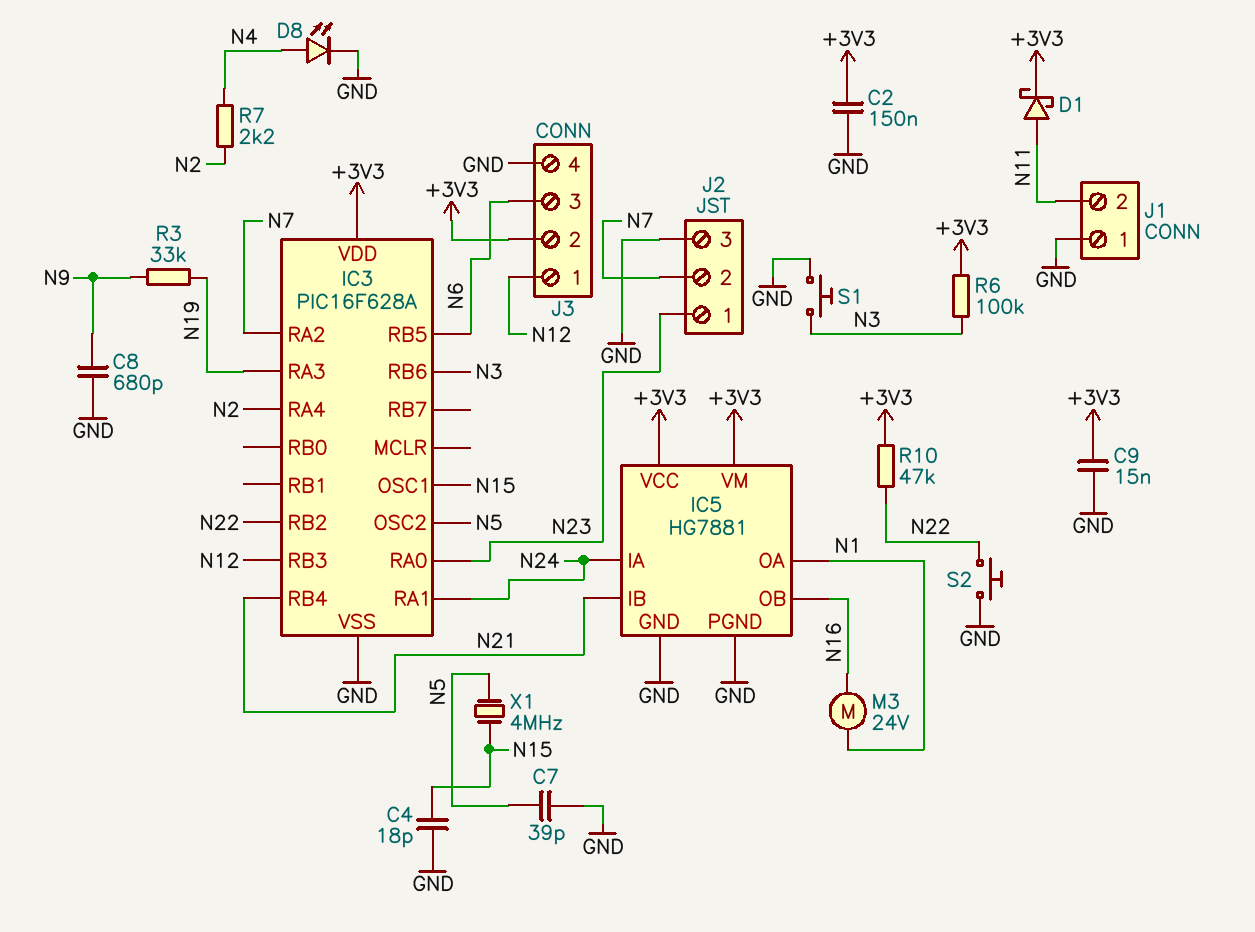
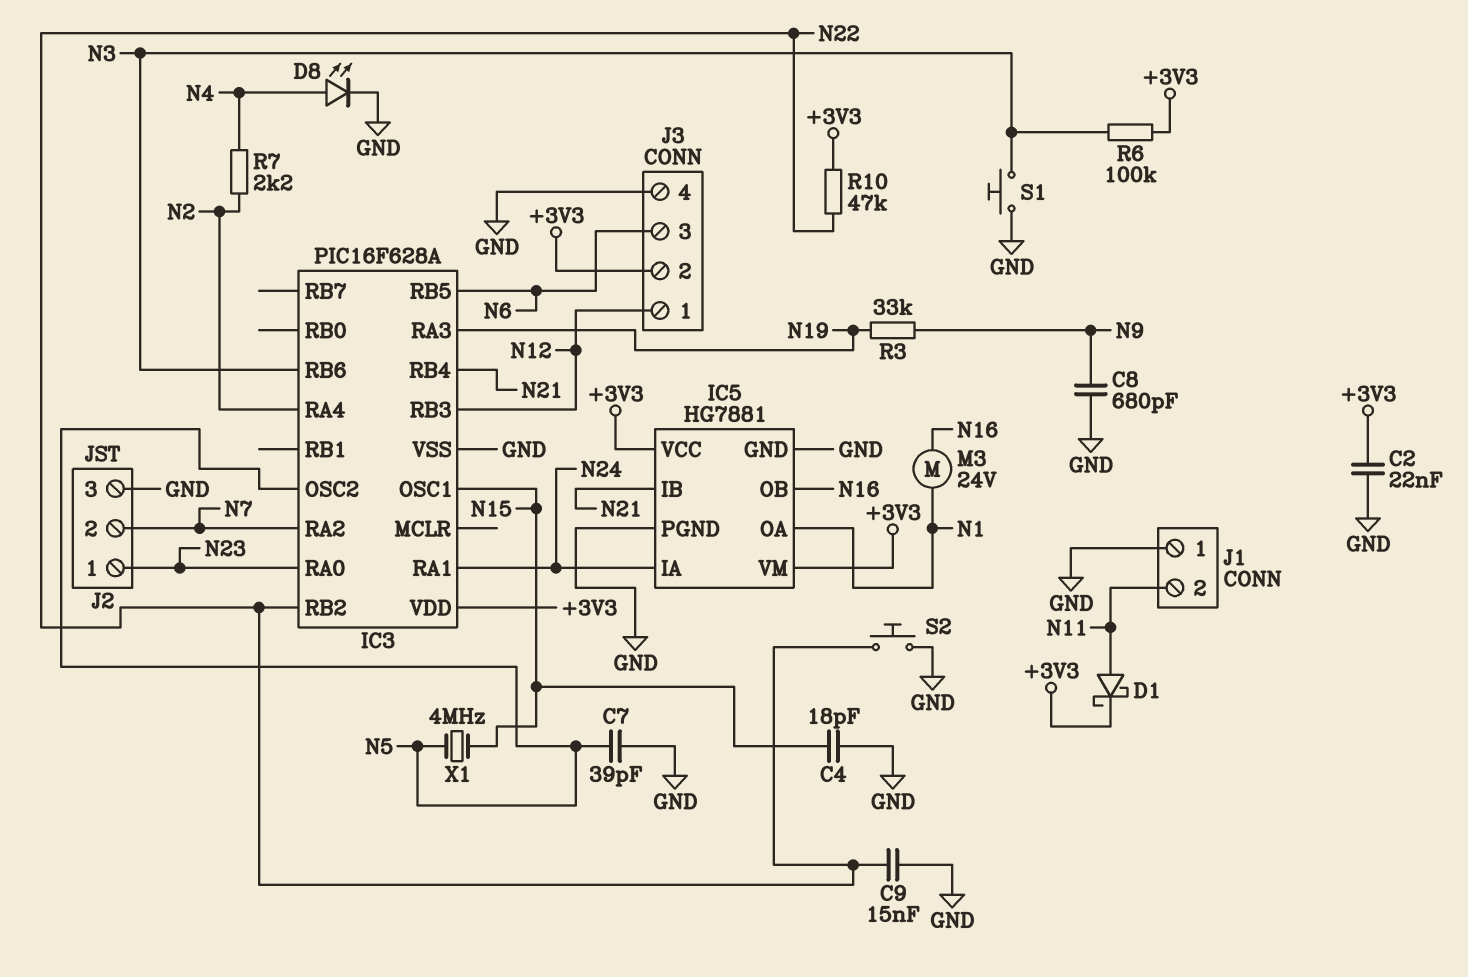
C2: 150nF (+3V3, GND) -> 22nF (+3V3, GND)
C9: 15nF (+3V3, GND) -> 15nF (GND, N22)

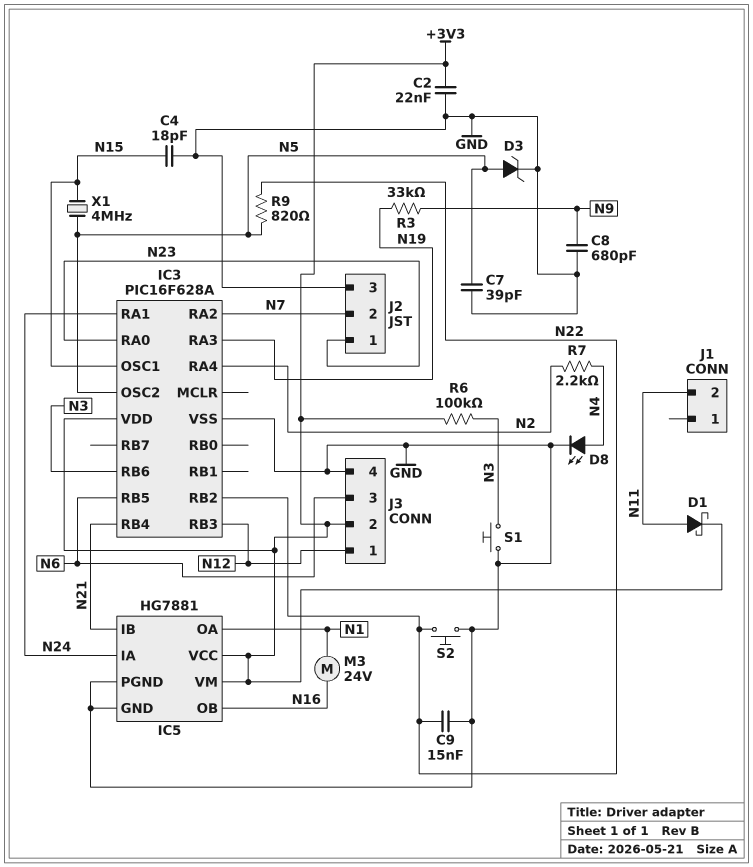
D3: none -> zener (A N5, K GND)
J1 pin 1: GND -> none
R9: none -> 820 (N5, N22)
R10: 47k (+3V3, N22) -> none

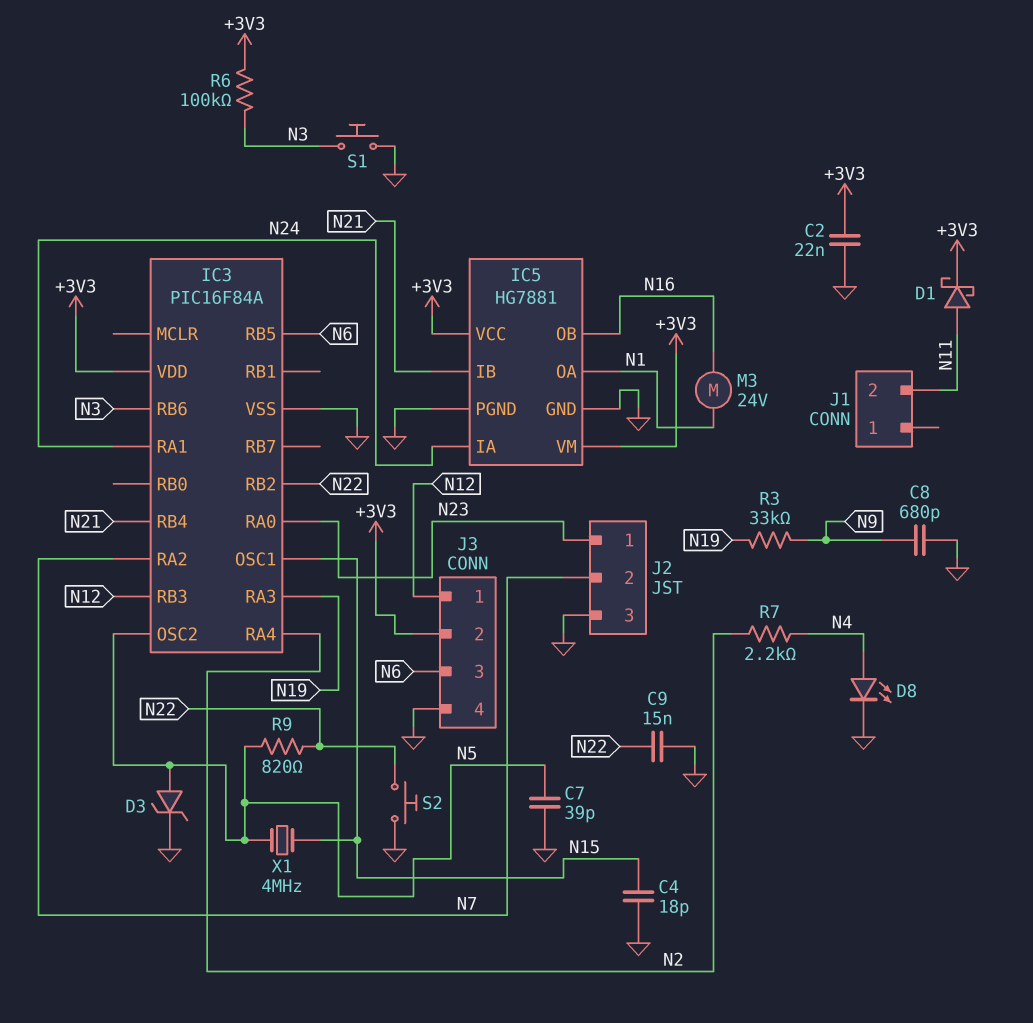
IC3: PIC16F628A -> PIC16F84A

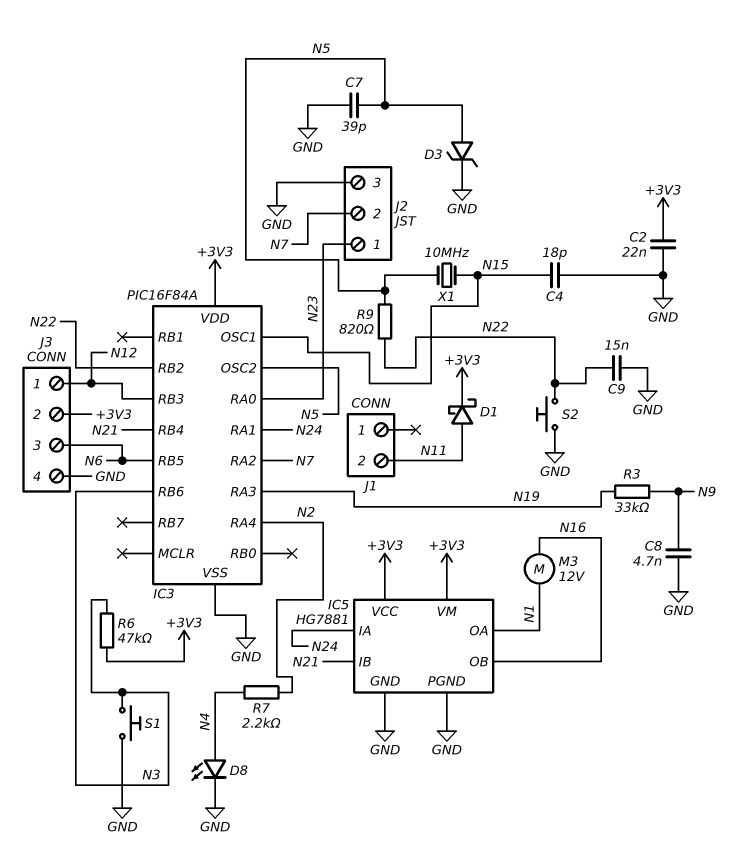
C8: 680pF (GND, N9) -> 4.7nF (GND, N9)
M3: motor 24V (N1, N16) -> motor 12V (N1, N16)
R6: 100k (+3V3, N3) -> 47k (+3V3, N3)
X1: 4MHz (N5, N15) -> 10MHz (N5, N15)

